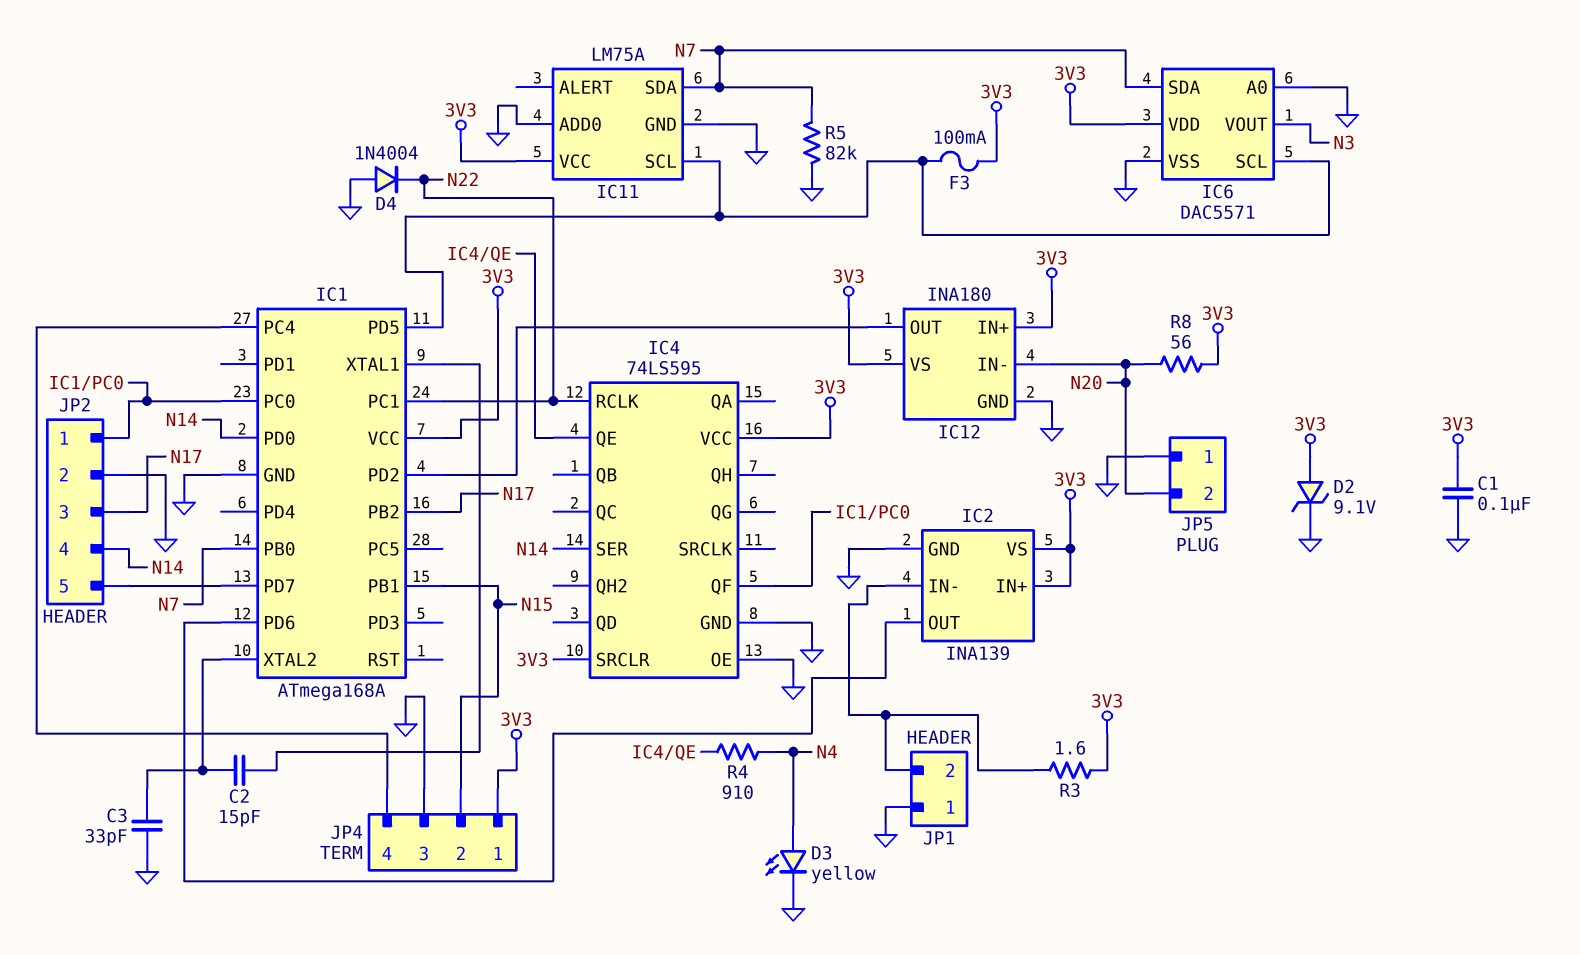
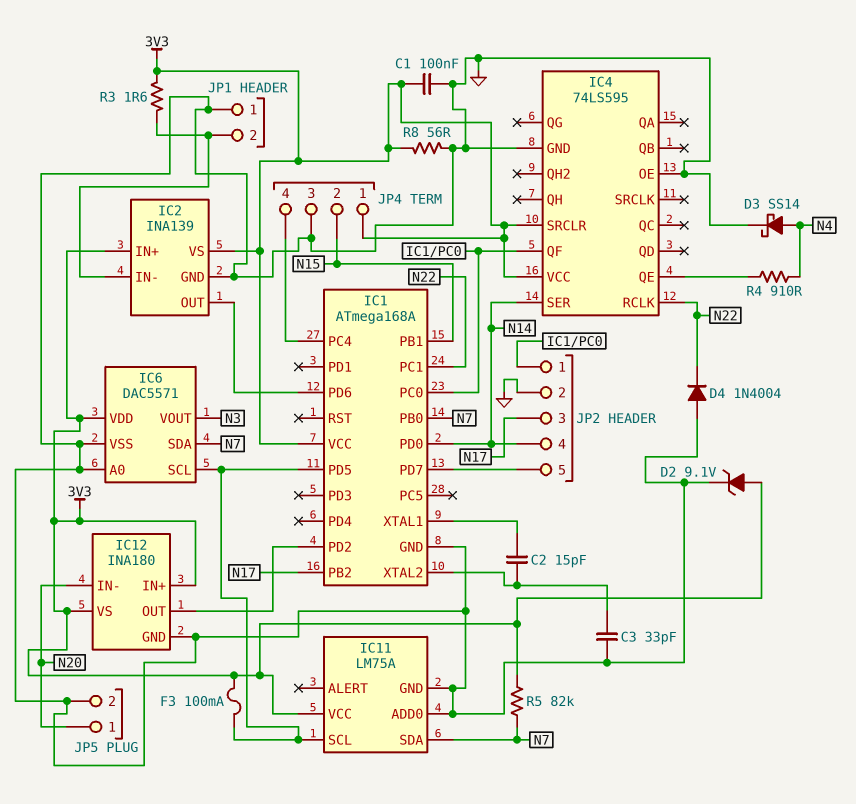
D3: LED yellow (A N4, K GND) -> schottky SS14 (A N4, K GND)
JP5 pin 1: GND -> N20
JP5 pin 2: N20 -> GND
R5: 82k (GND, N7) -> 82k (3V3, N7)
R8: 56 (3V3, N20) -> 56 (3V3, GND)

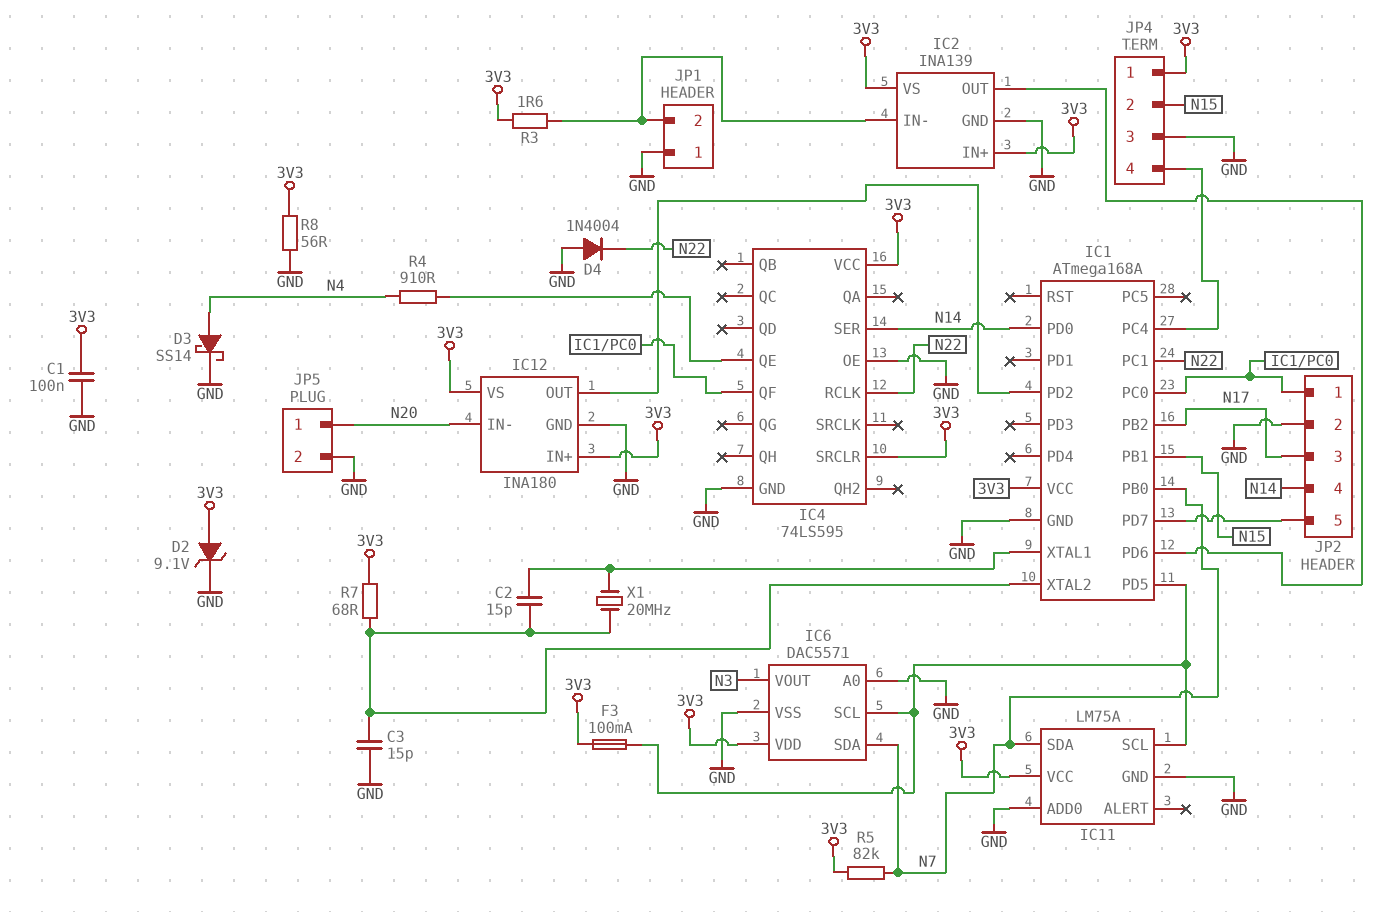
C3: 33pF (GND, IC1/XTAL2) -> 15pF (GND, IC1/XTAL2)
R7: none -> 68 (3V3, IC1/XTAL2)
X1: none -> 20MHz (IC1/XTAL1, IC1/XTAL2)

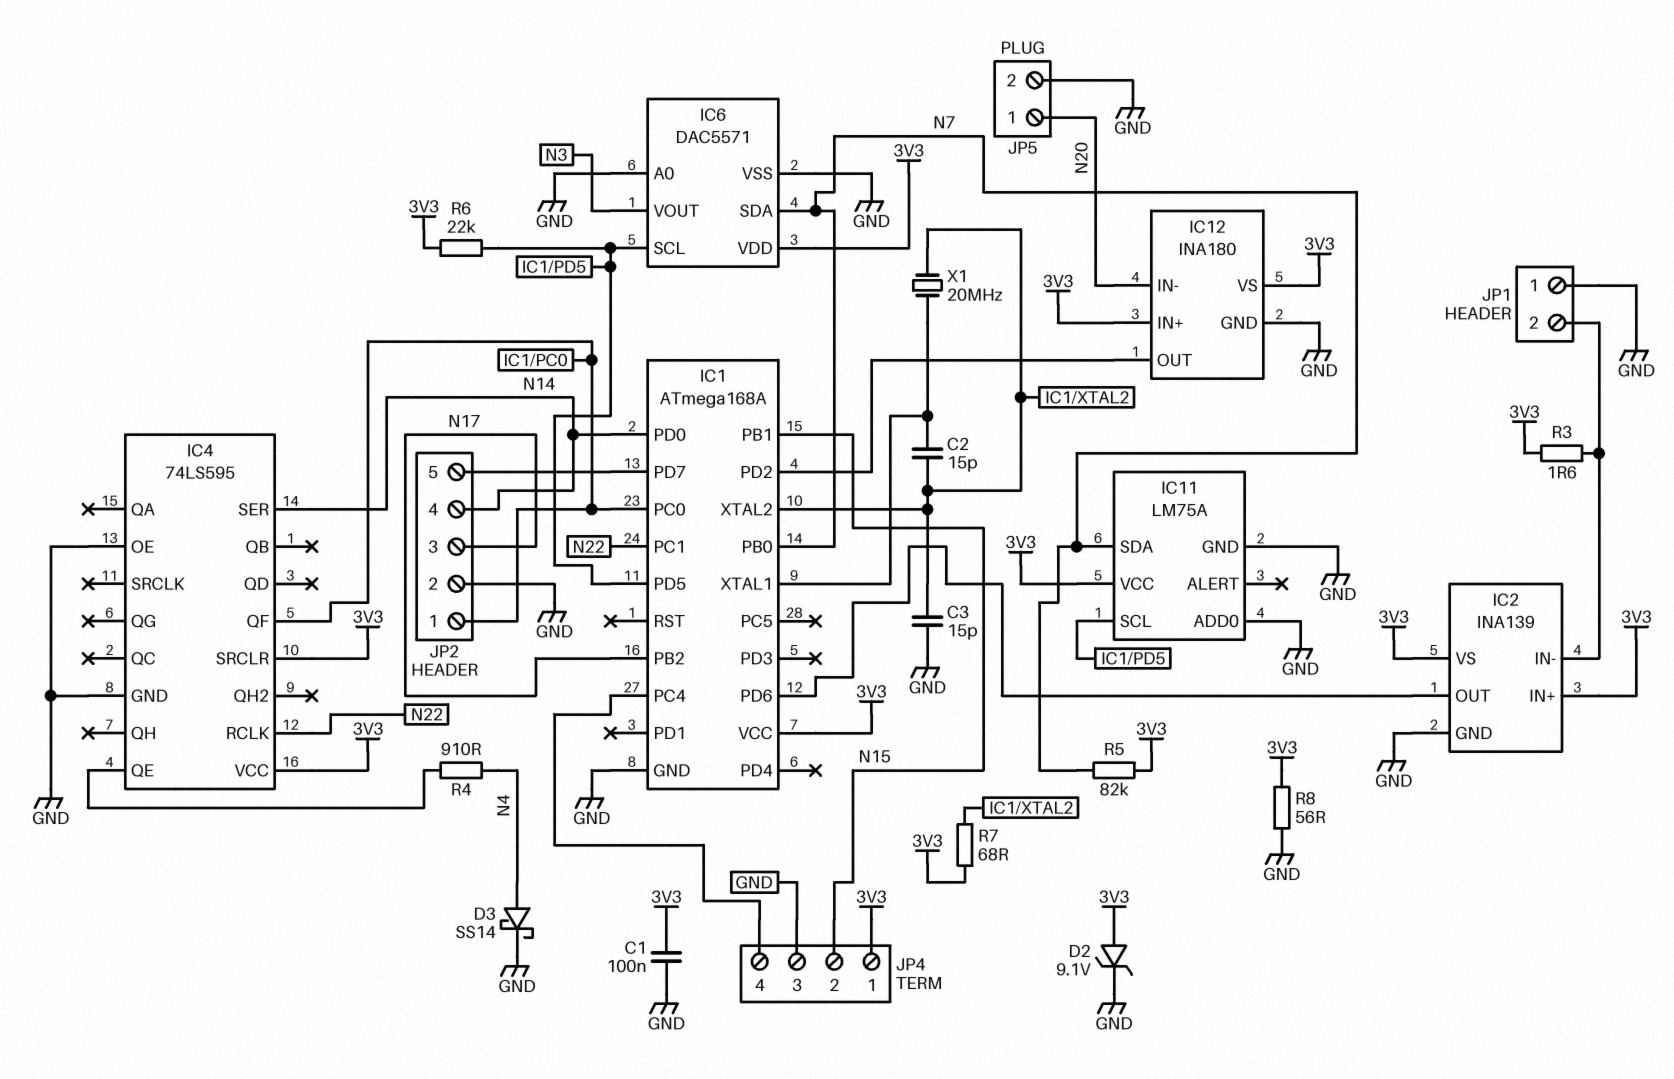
D4: diode 1N4004 (A GND, K N22) -> none
F3: 100mA (3V3, IC1/PD5) -> none
R6: none -> 22k (3V3, IC1/PD5)

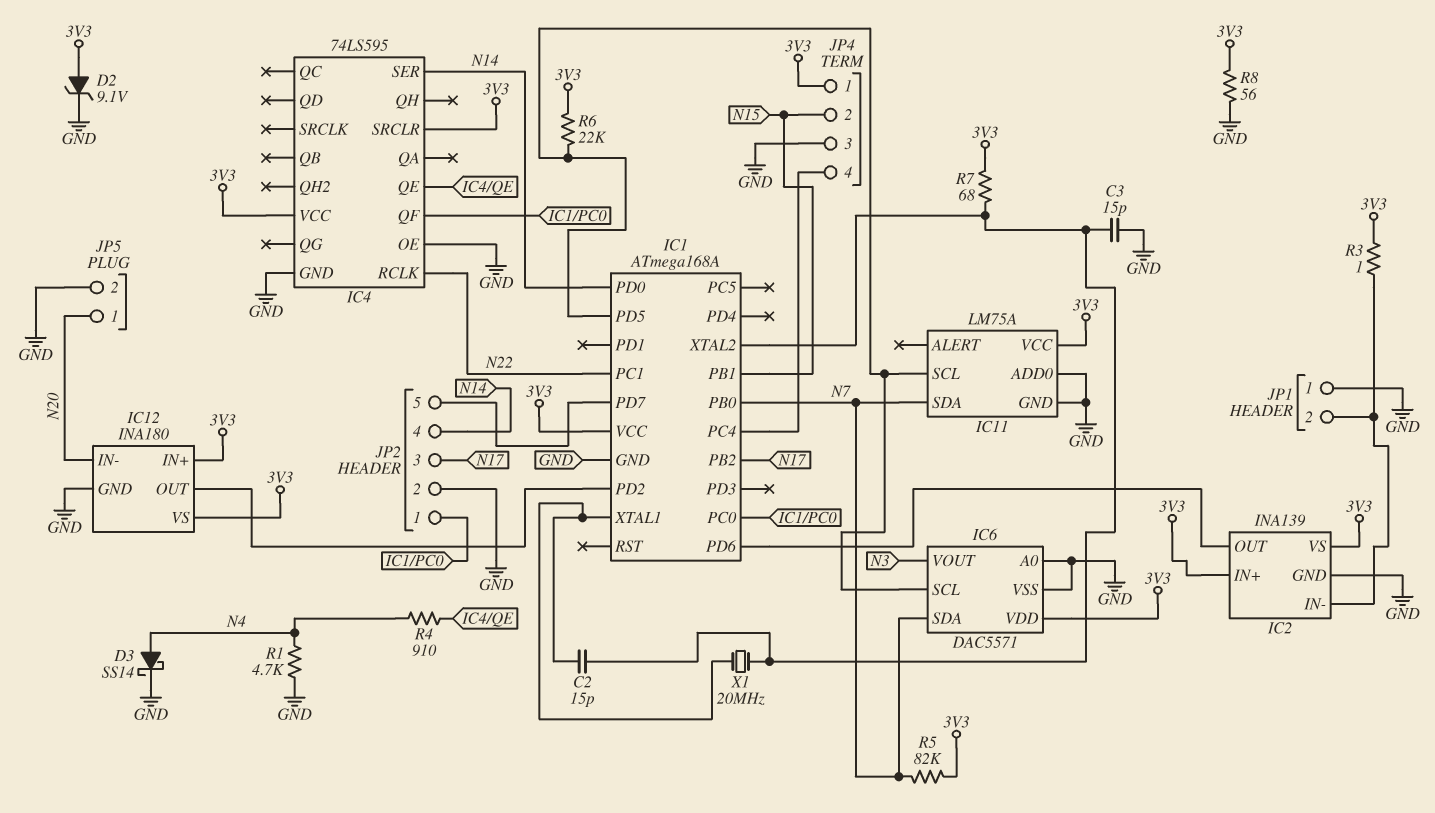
C1: 100nF (3V3, GND) -> none
R1: none -> 4.7k (GND, N4)
R3: 1.6 (3V3, IC2/IN-) -> 1 (3V3, IC2/IN-)

